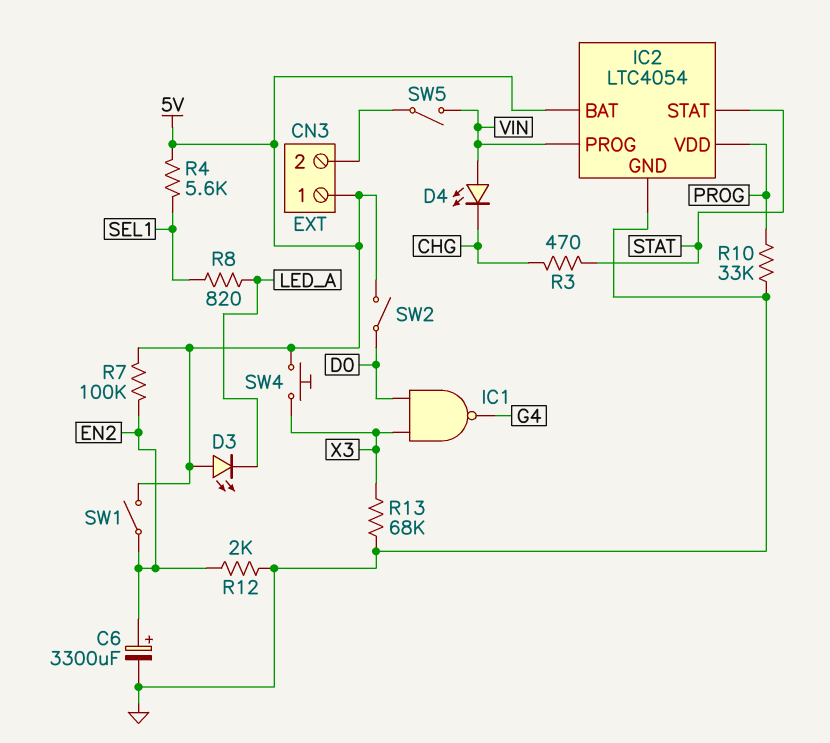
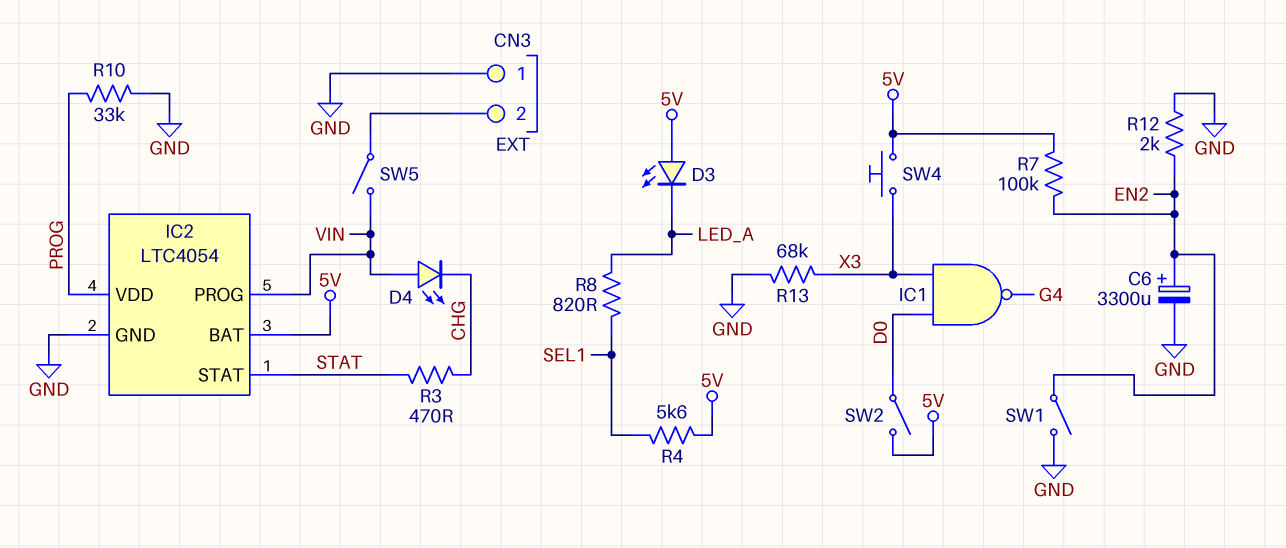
CN3 pin 1: 5V -> GND
SW1: switch (5V, EN2) -> switch (EN2, GND)

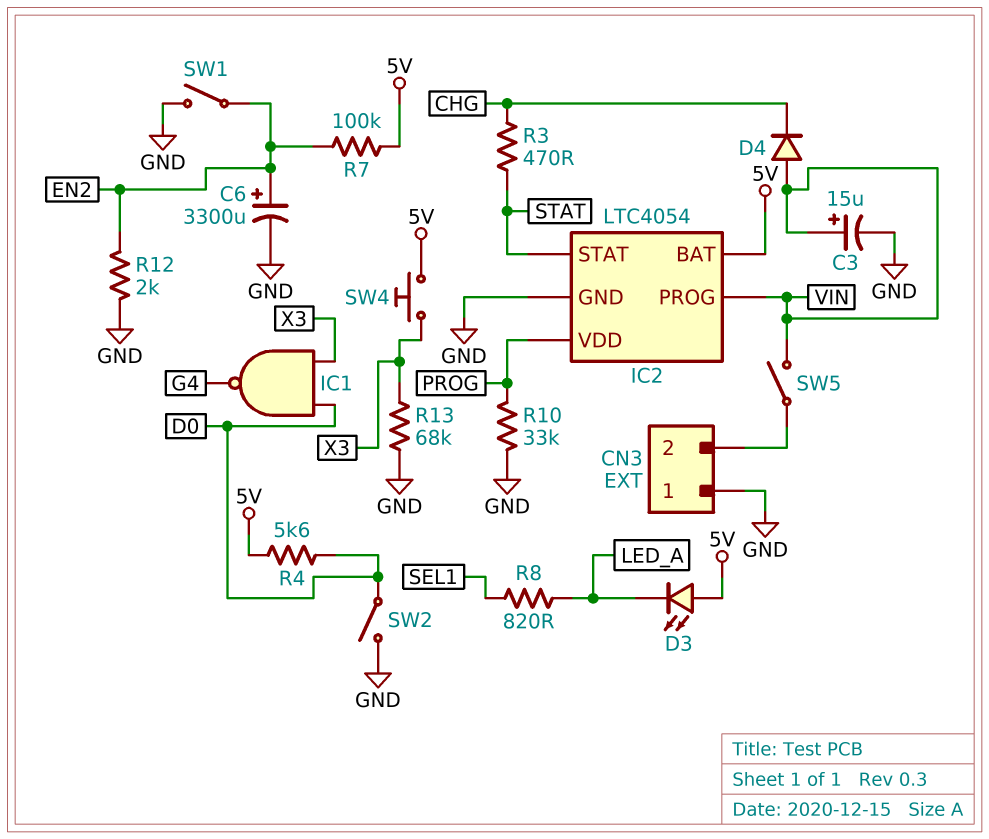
C3: none -> 15uF (plus VIN, minus GND)
D4: LED (A VIN, K CHG) -> diode (A VIN, K CHG)
R4: 5.6k (5V, SEL1) -> 5.6k (5V, D0)
SW2: switch (5V, D0) -> switch (D0, GND)

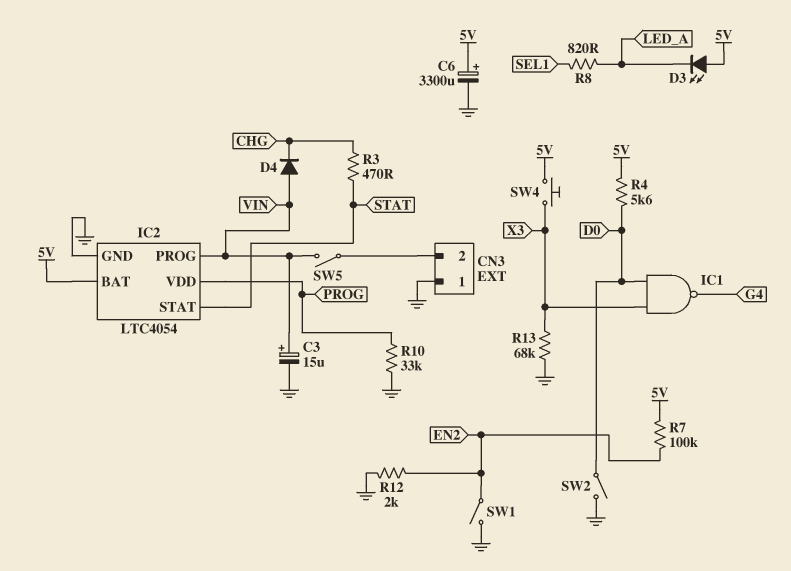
C6: 3300uF (plus EN2, minus GND) -> 3300uF (plus 5V, minus GND)

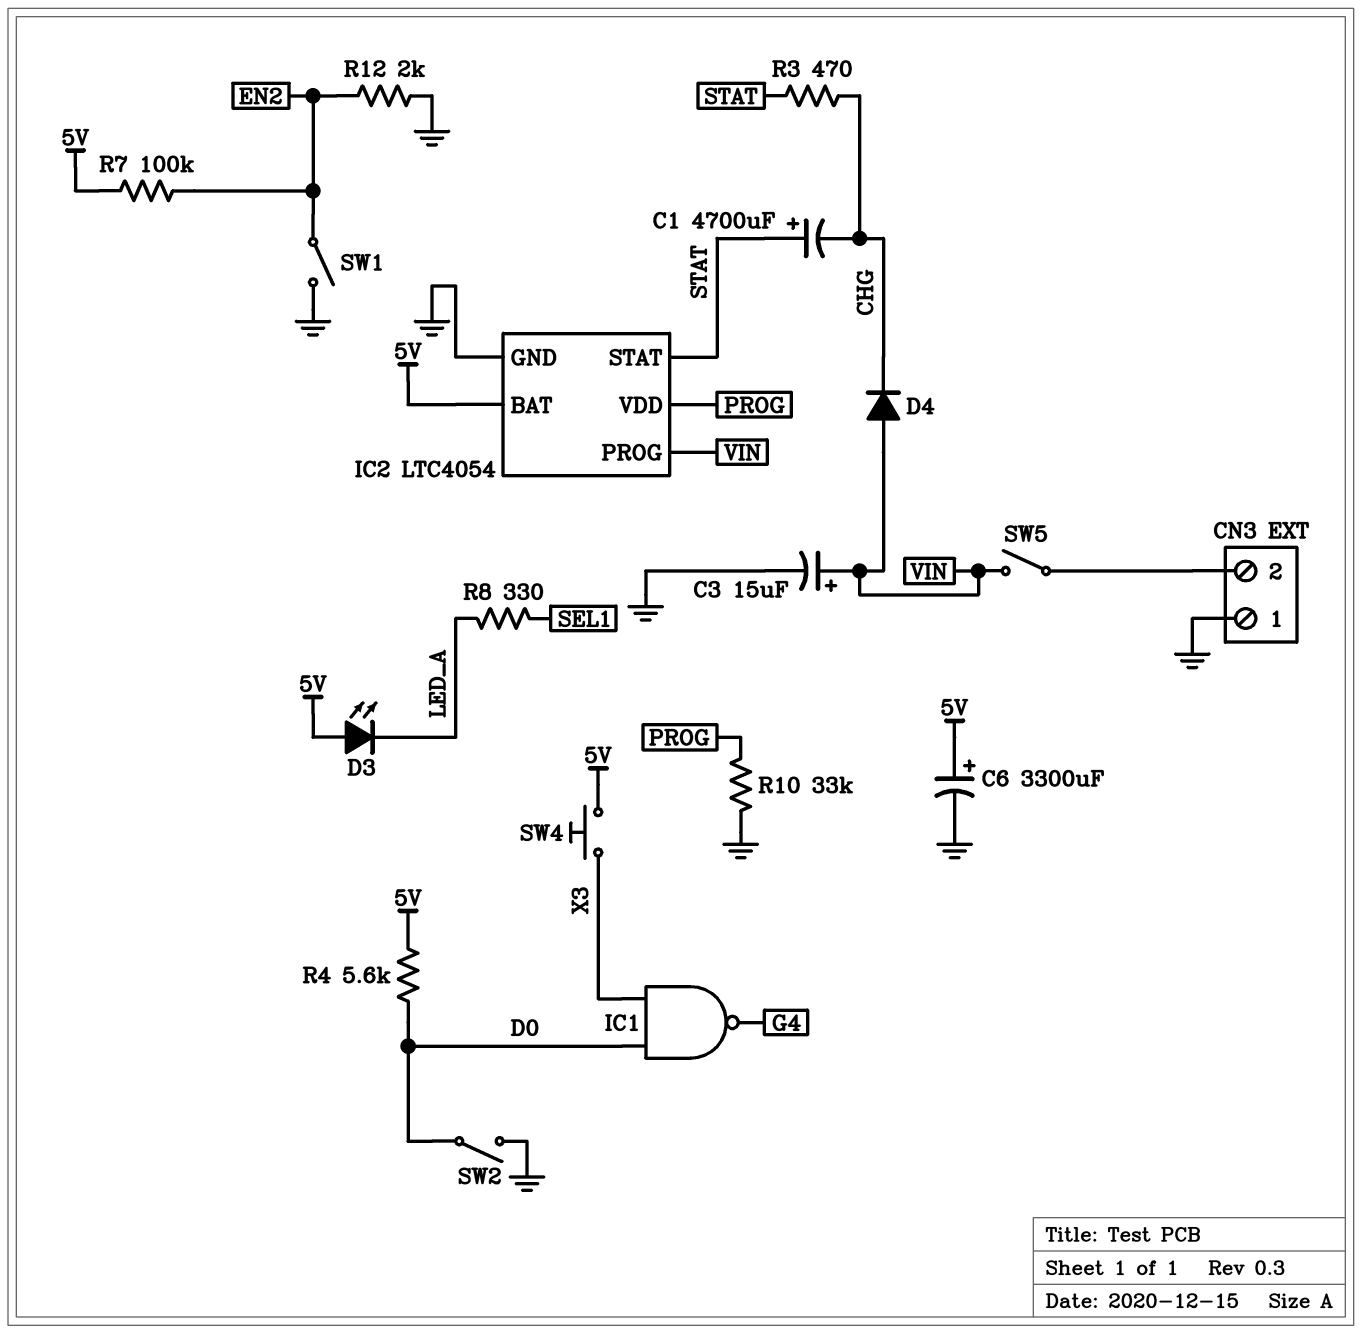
C1: none -> 4700uF (plus STAT, minus CHG)
R8: 820 (LED_A, SEL1) -> 330 (LED_A, SEL1)
R13: 68k (GND, X3) -> none

